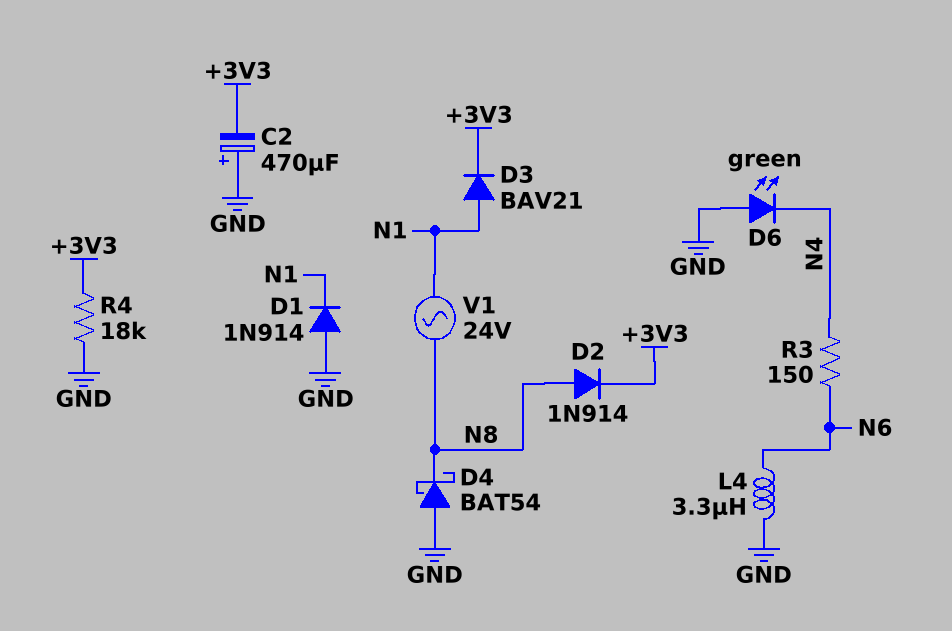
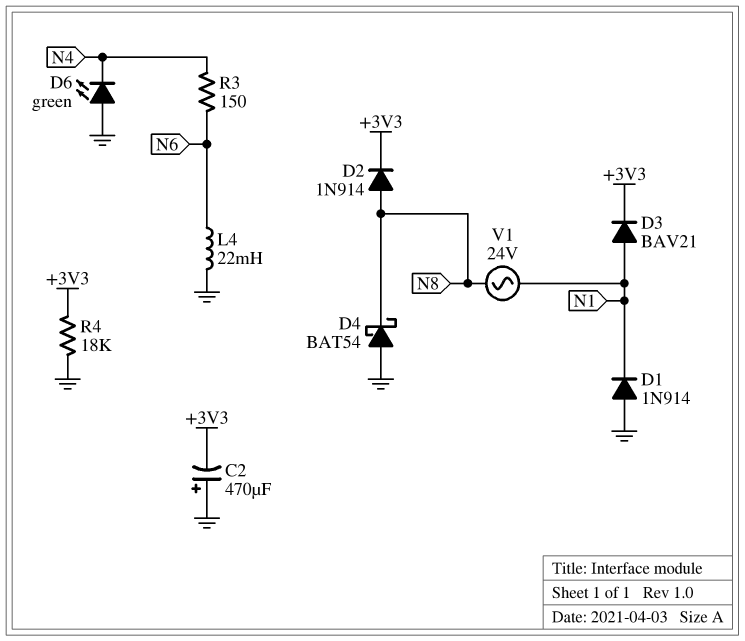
L4: 3.3uH (GND, N6) -> 22mH (GND, N6)

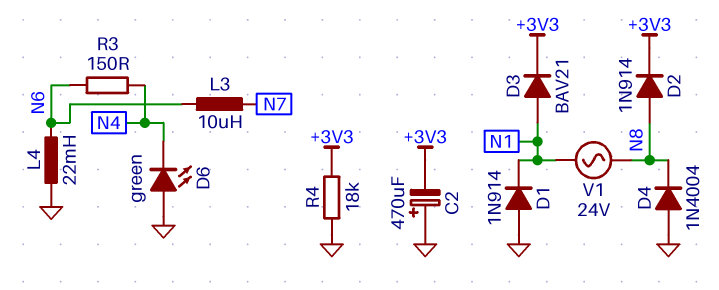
D4: schottky BAT54 (A GND, K N8) -> diode 1N4004 (A GND, K N8)
L3: none -> 10uH (N6, N7)

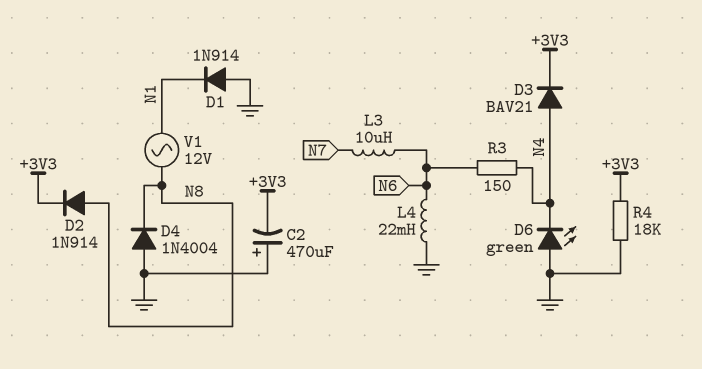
D3: diode BAV21 (A N1, K +3V3) -> diode BAV21 (A N4, K +3V3)
V1: AC 24V (N1, N8) -> AC 12V (N1, N8)

